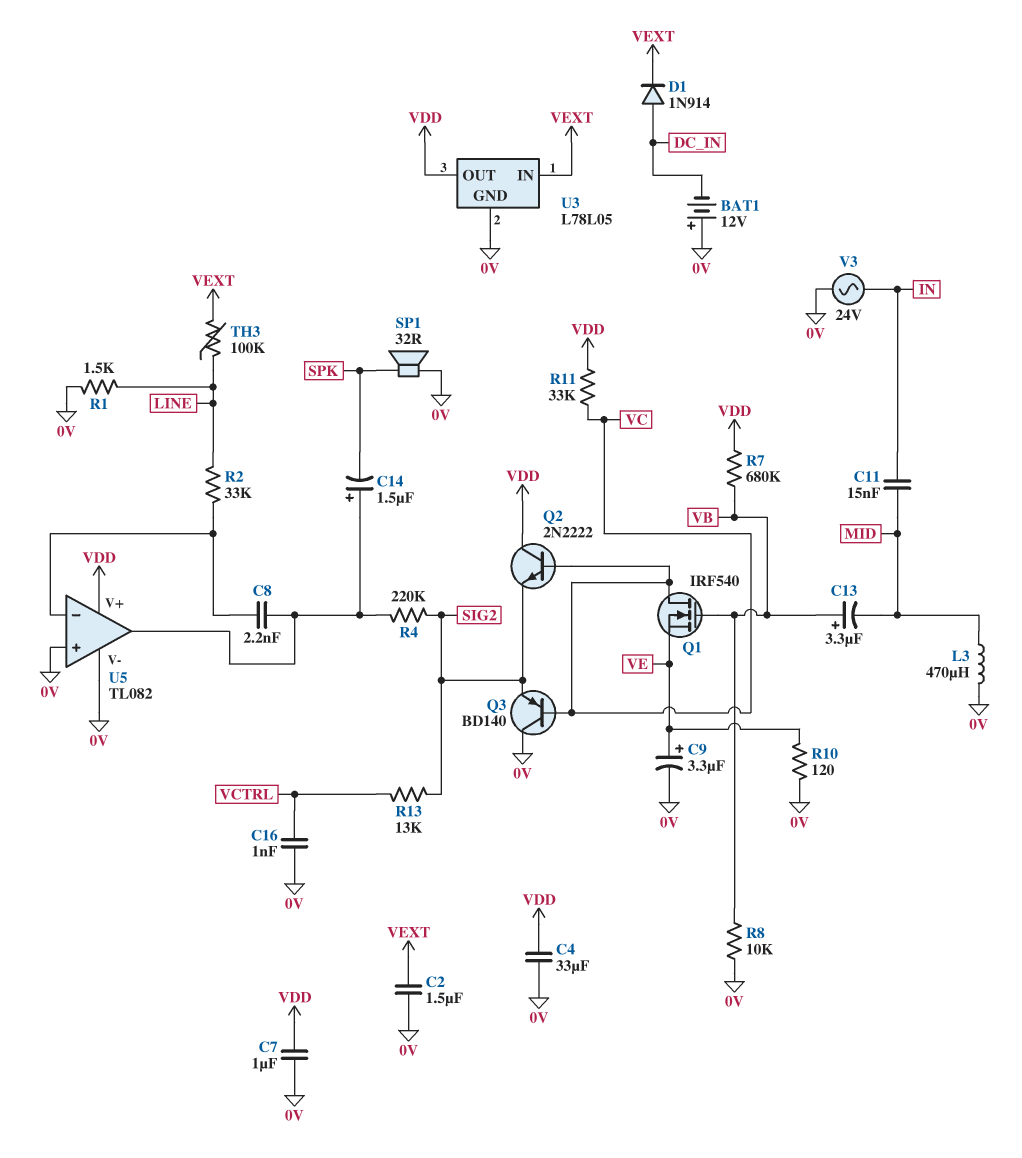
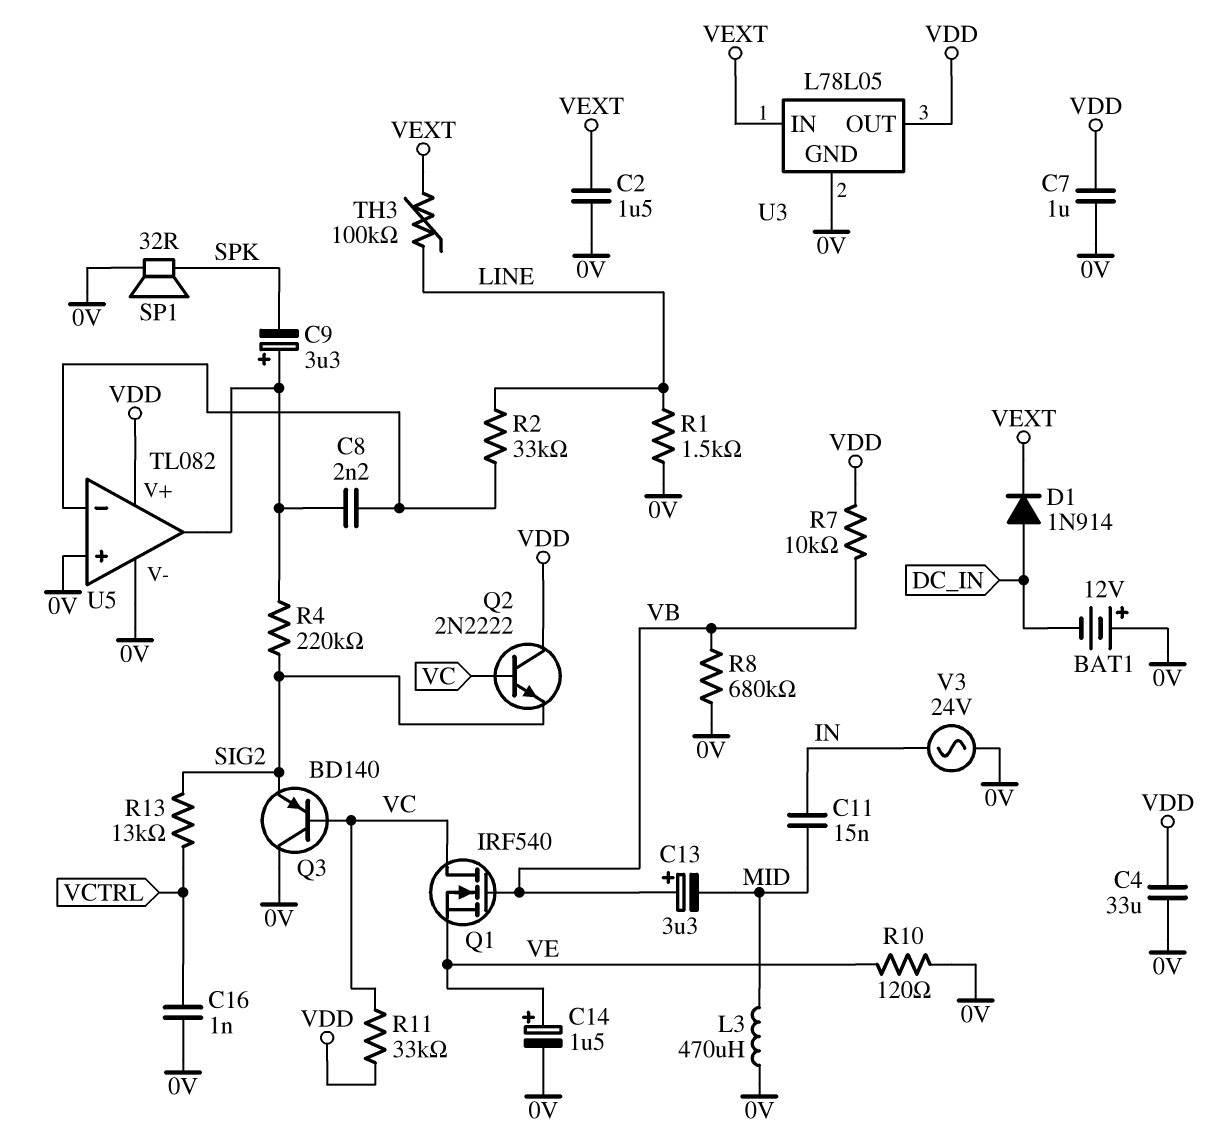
C9: 3.3uF (plus VE, minus 0V) -> 3.3uF (plus U5/out, minus SPK)
C14: 1.5uF (plus U5/out, minus SPK) -> 1.5uF (plus VE, minus 0V)
R7: 680k (VB, VDD) -> 10k (VB, VDD)
R8: 10k (0V, VB) -> 680k (0V, VB)

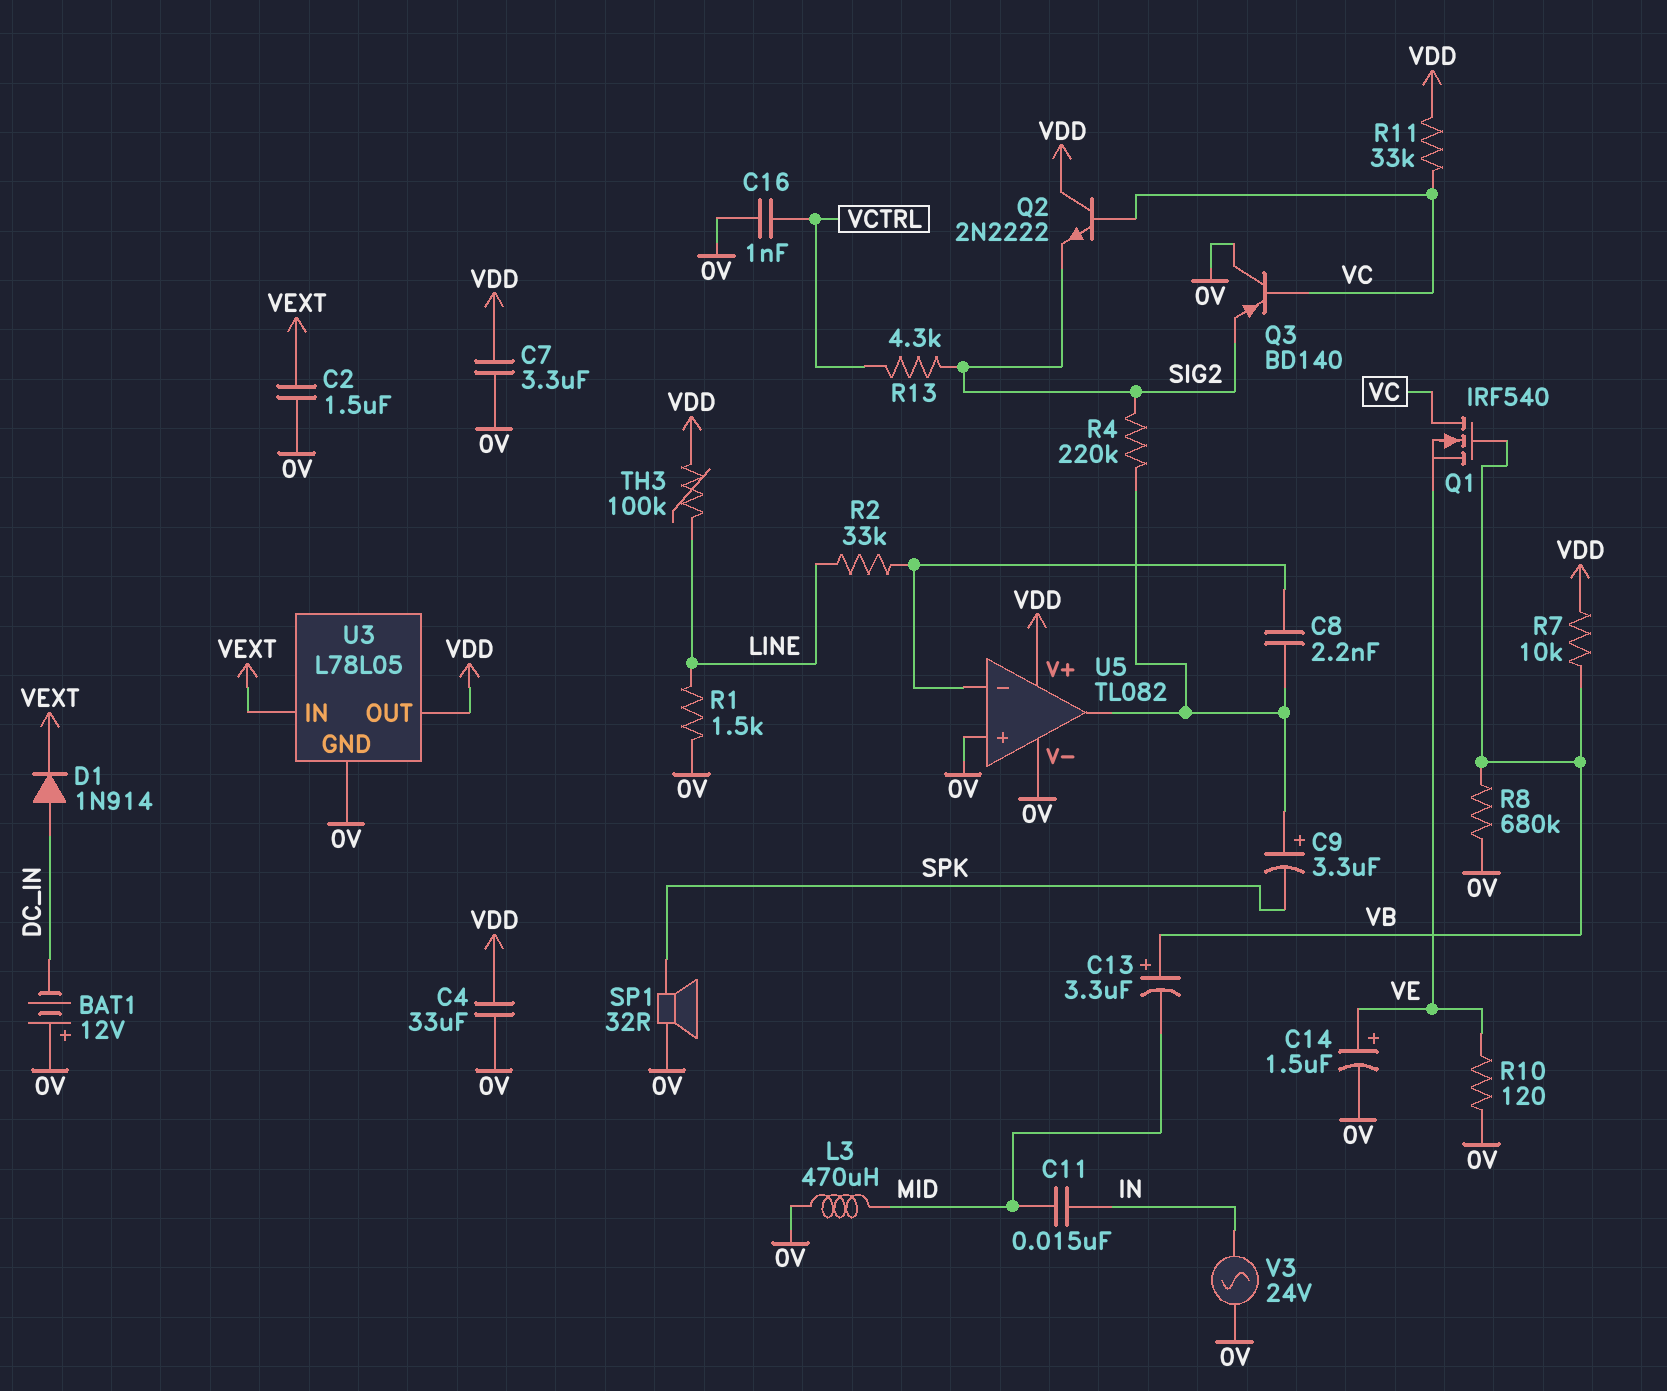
C7: 1uF (0V, VDD) -> 3.3uF (0V, VDD)
R13: 13k (SIG2, VCTRL) -> 4.3k (SIG2, VCTRL)
TH3: 100k (LINE, VEXT) -> 100k (LINE, VDD)

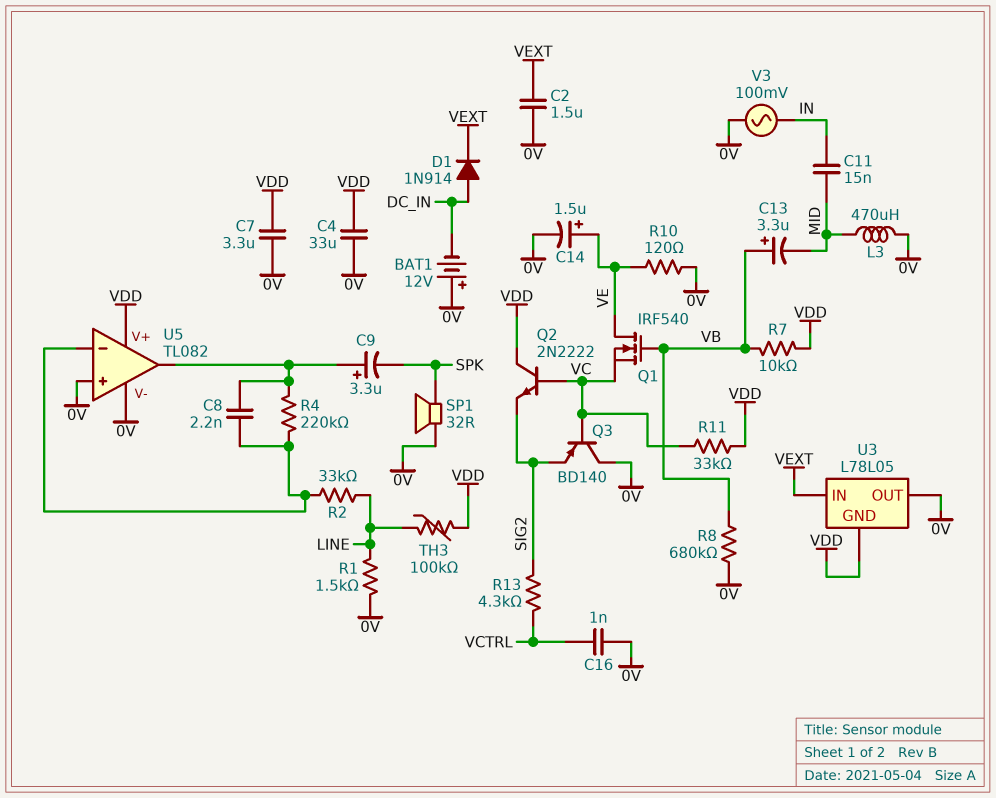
Q1: NMOS IRF540 (G VB, D VC, S VE) -> NMOS IRF540 (G VB, D VE, S VC)
R4: 220k (SIG2, U5/out) -> 220k (U5/in-, U5/out)
U3 pin GND: 0V -> VDD
U3 pin OUT: VDD -> 0V
V3: AC 24V (0V, IN) -> AC 100mV (0V, IN)

